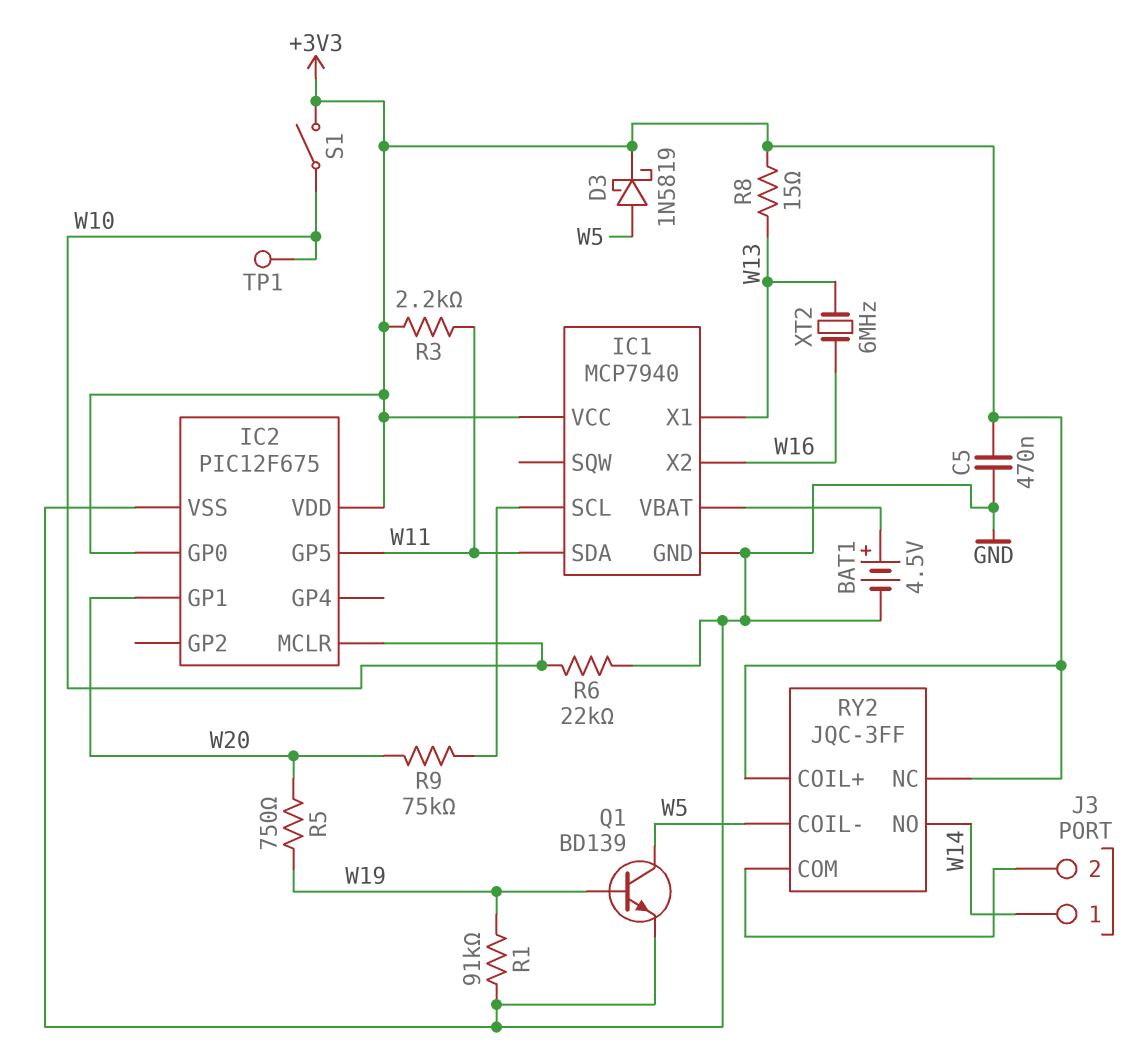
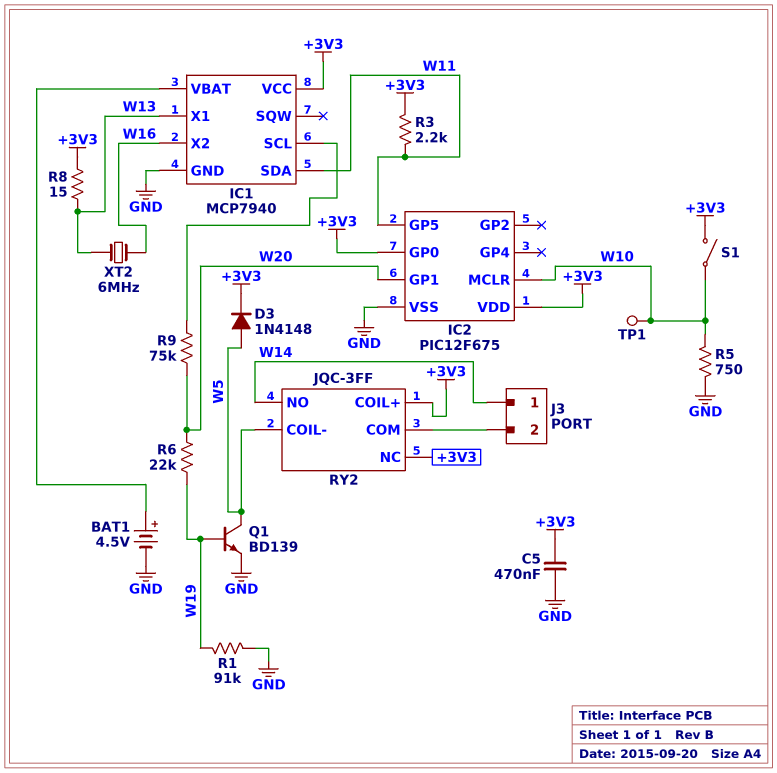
D3: schottky 1N5819 (A W5, K +3V3) -> diode 1N4148 (A W5, K +3V3)
R5: 750 (W19, W20) -> 750 (GND, W10)
R6: 22k (GND, W10) -> 22k (W19, W20)

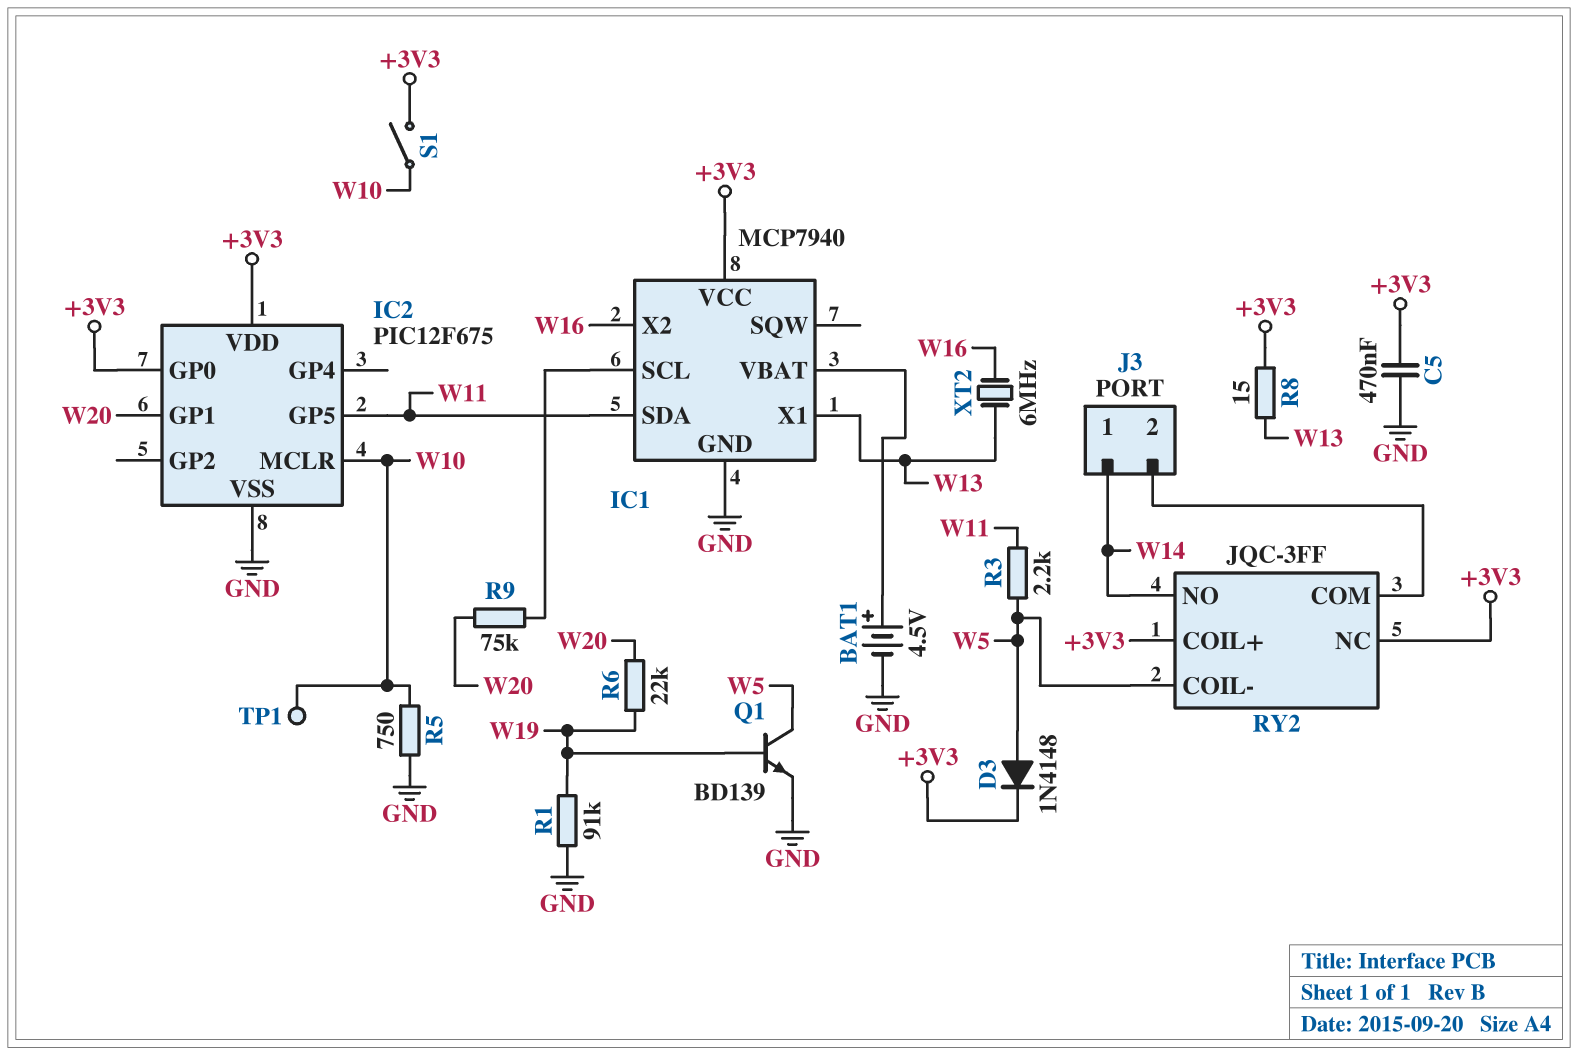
R3: 2.2k (+3V3, W11) -> 2.2k (W5, W11)

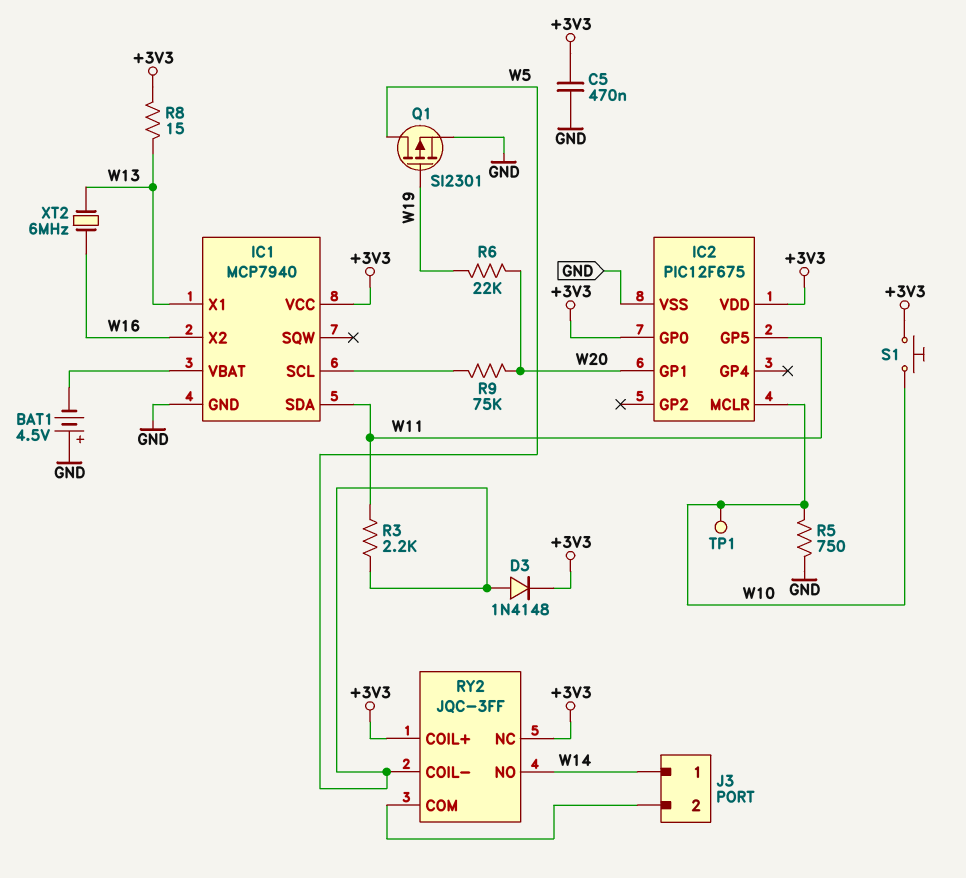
BAT1: 4.5V (plus IC1/VBAT, minus GND) -> 4.5V (plus GND, minus IC1/VBAT)
Q1: NPN BD139 (B W19, C W5, E GND) -> PMOS SI2301 (G W19, D W5, S GND)
R1: 91k (GND, W19) -> none
S1: switch (+3V3, W10) -> button (+3V3, W10)

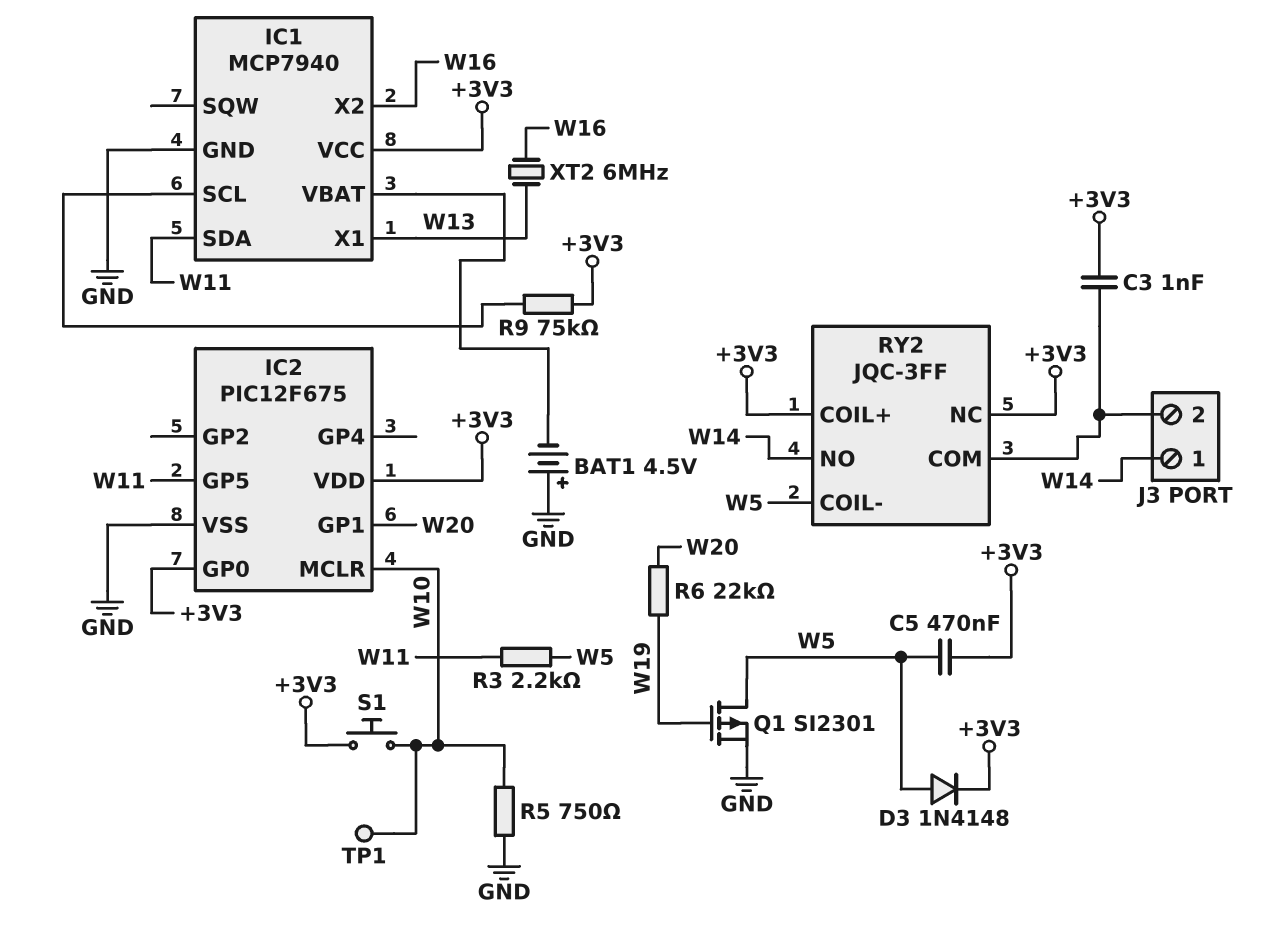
C3: none -> 1nF (+3V3, J3/2)
C5: 470nF (+3V3, GND) -> 470nF (+3V3, W5)
R8: 15 (+3V3, W13) -> none
R9: 75k (IC1/SCL, W20) -> 75k (+3V3, IC1/SCL)

